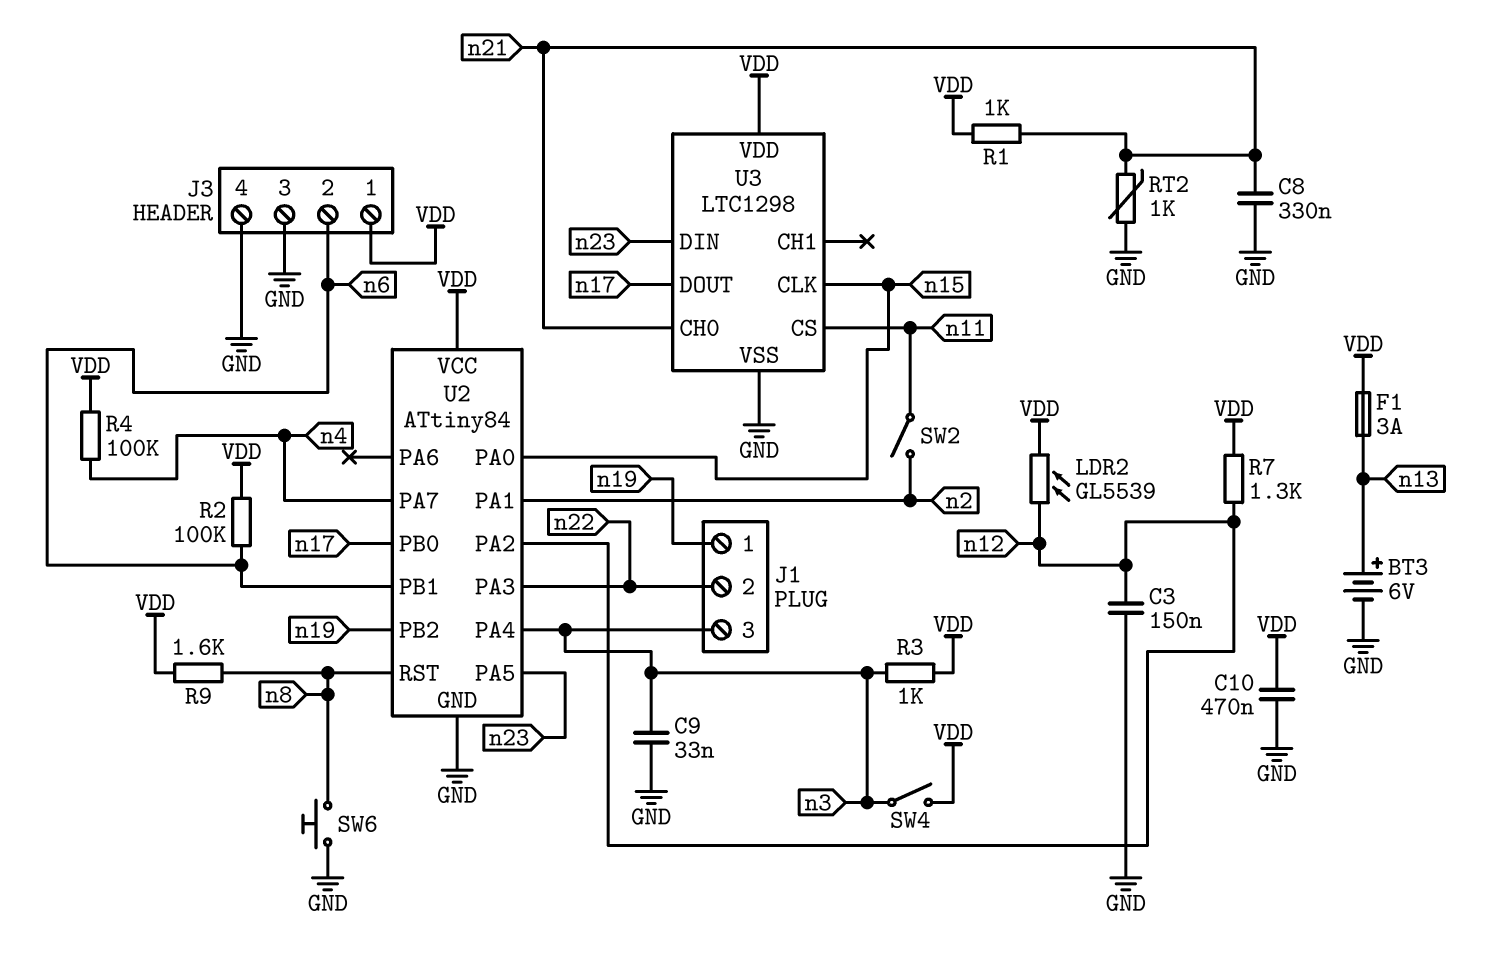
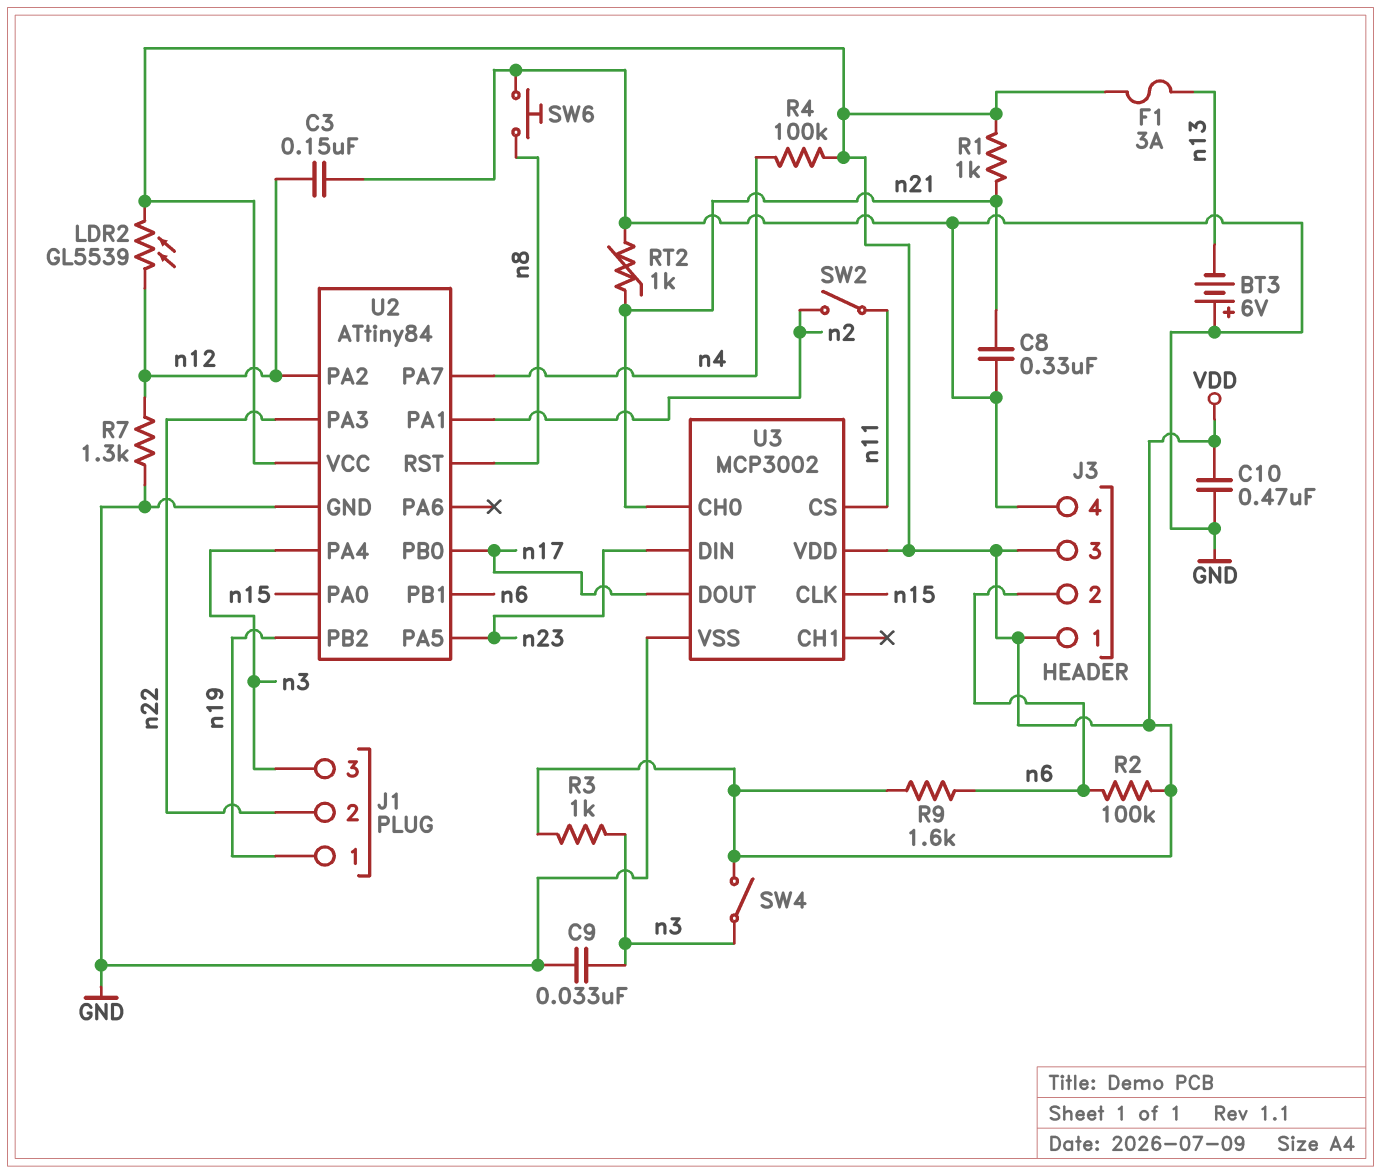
BT3: 6V (plus n13, minus GND) -> 6V (plus GND, minus n13)
J3 pin 3: GND -> VDD
R7: 1.3k (VDD, n12) -> 1.3k (GND, n12)
R9: 1.6k (VDD, n8) -> 1.6k (VDD, n6)
U3: LTC1298 -> MCP3002

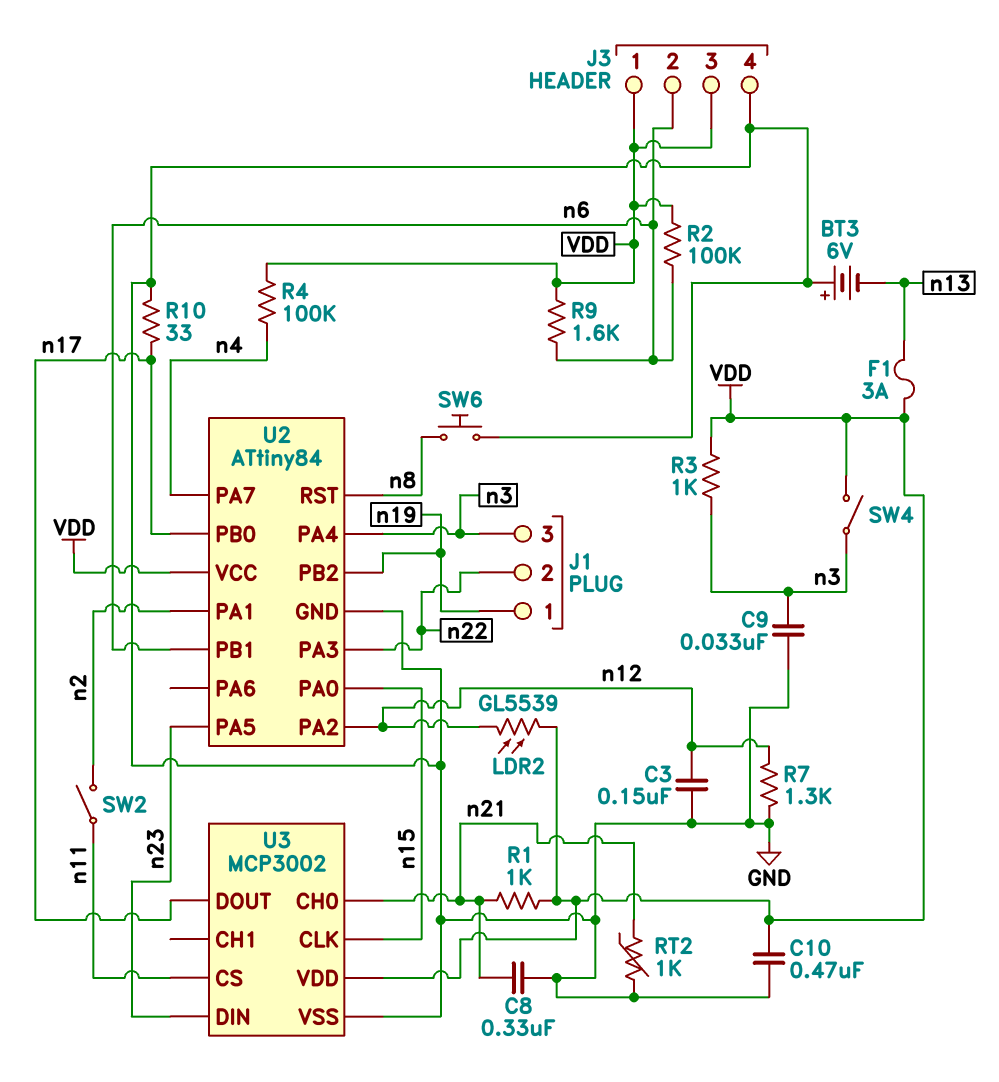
R10: none -> 33 (GND, n17)

